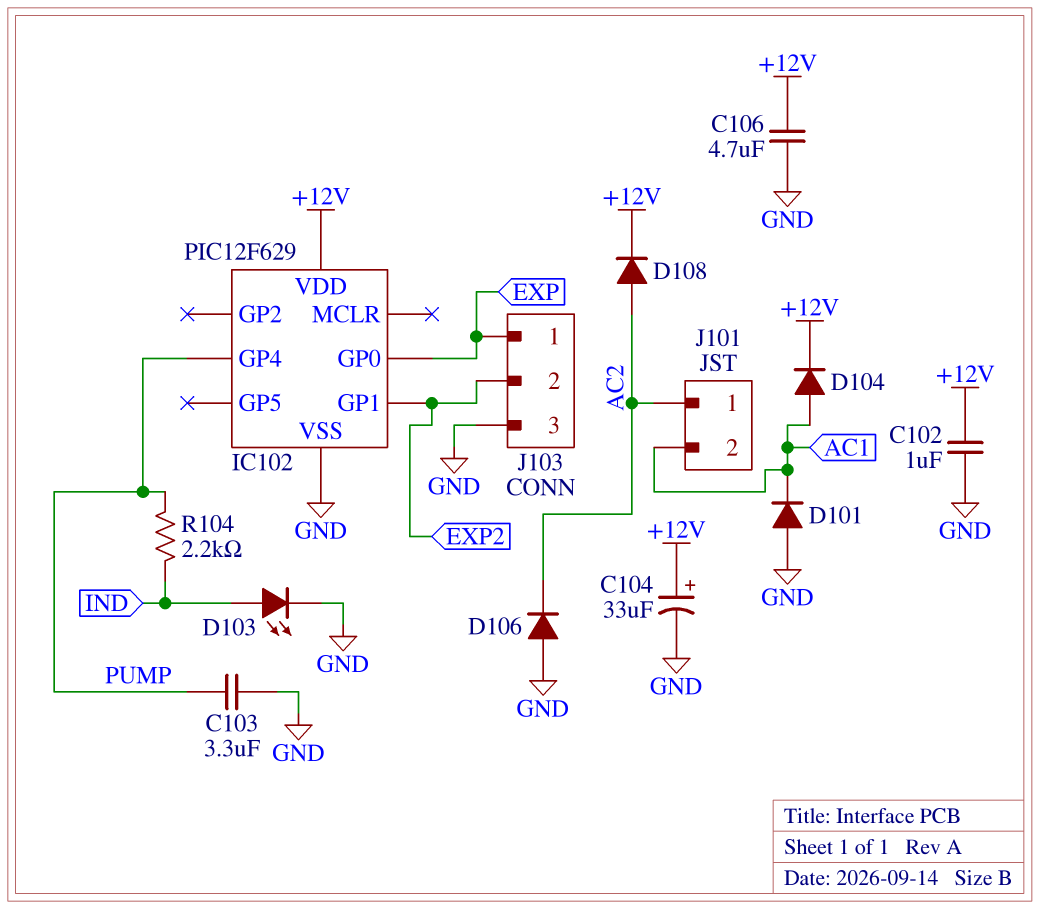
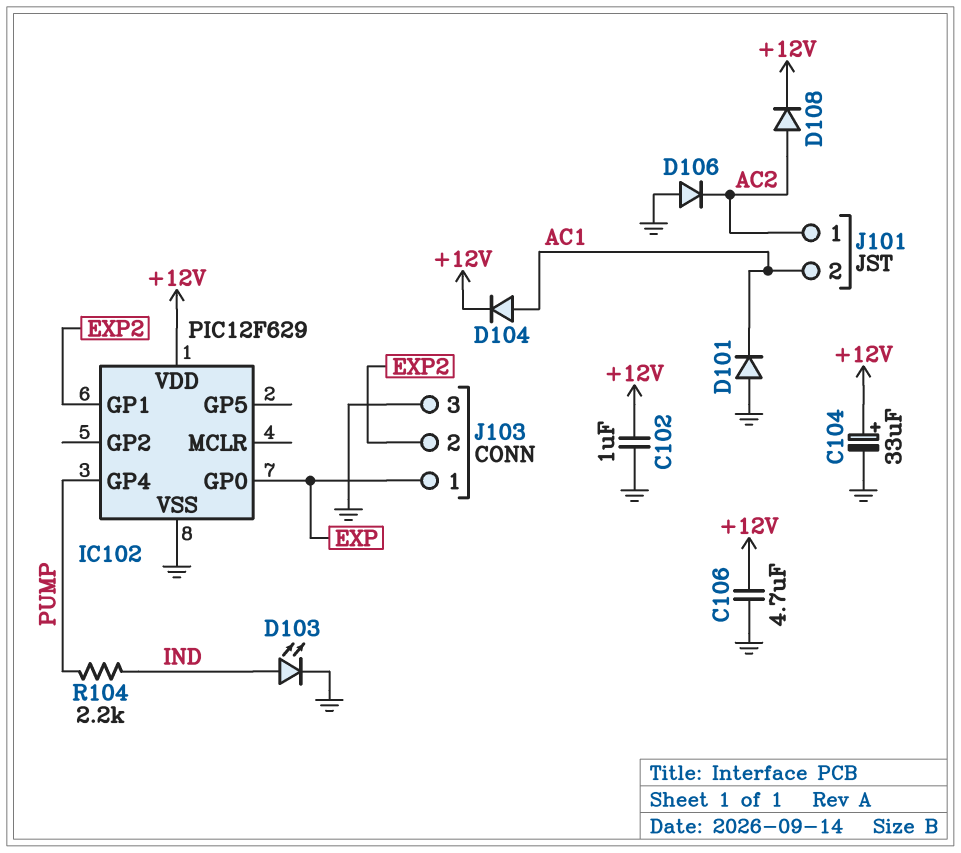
C103: 3.3uF (GND, PUMP) -> none

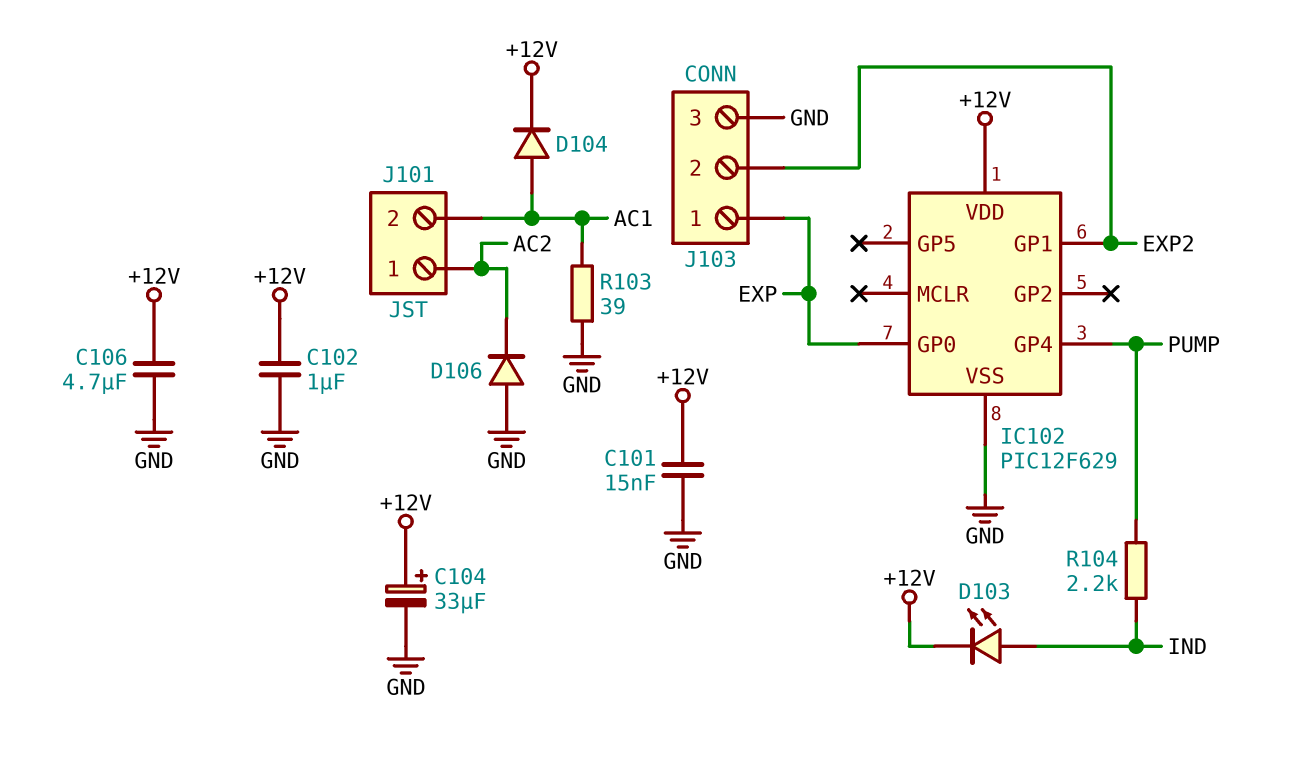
C101: none -> 15nF (+12V, GND)
D101: diode (A GND, K AC1) -> none
D103: LED (A IND, K GND) -> LED (A IND, K +12V)
D108: diode (A AC2, K +12V) -> none
R103: none -> 39 (AC1, GND)

